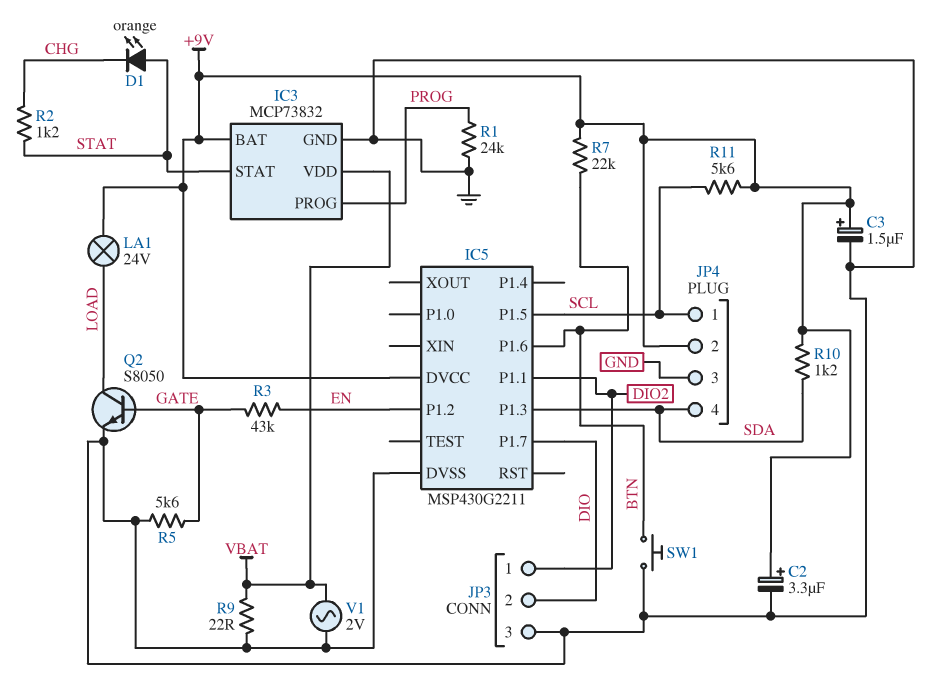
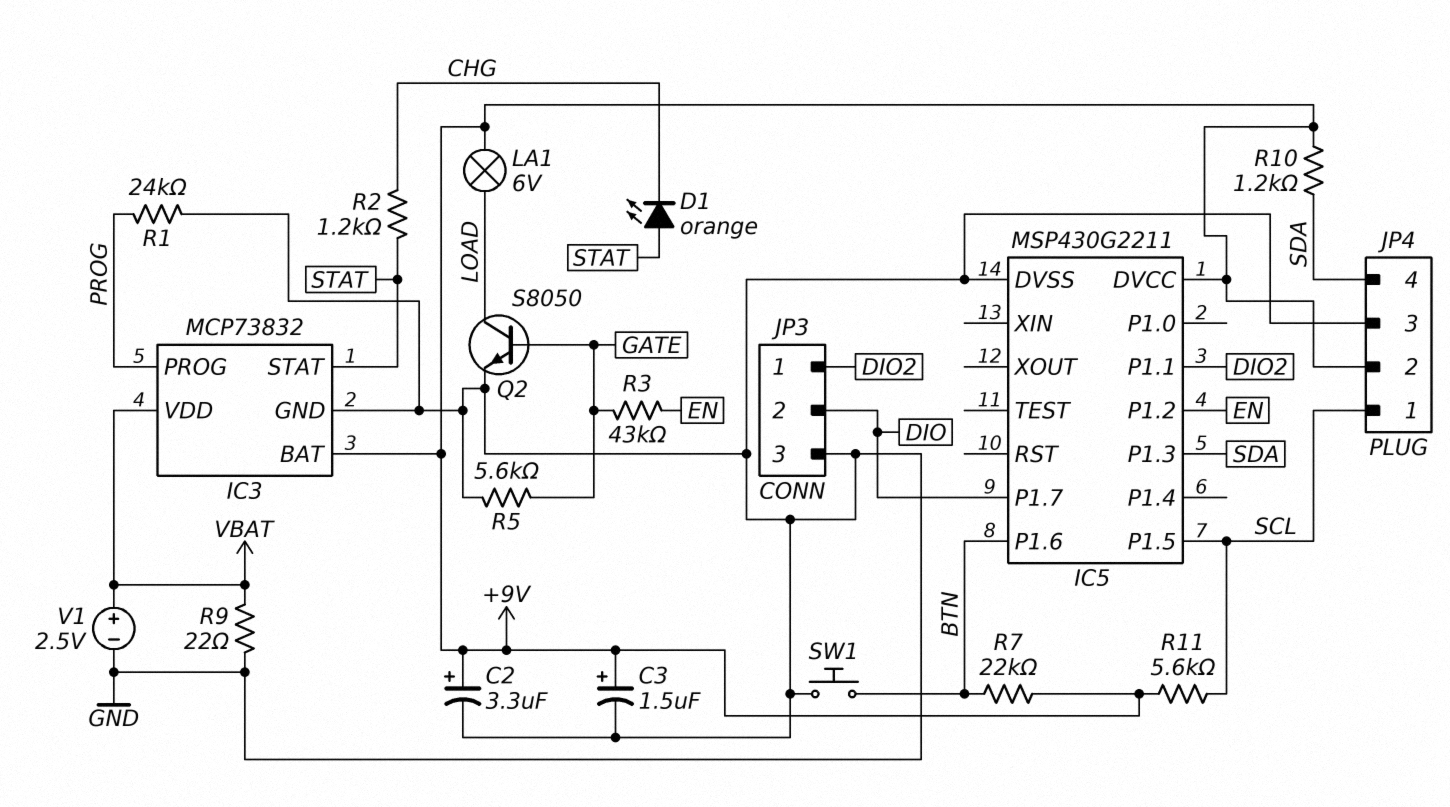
LA1: lamp 24V (+9V, LOAD) -> lamp 6V (+9V, LOAD)
V1: AC 2V (GND, VBAT) -> 2.5V (plus VBAT, minus GND)

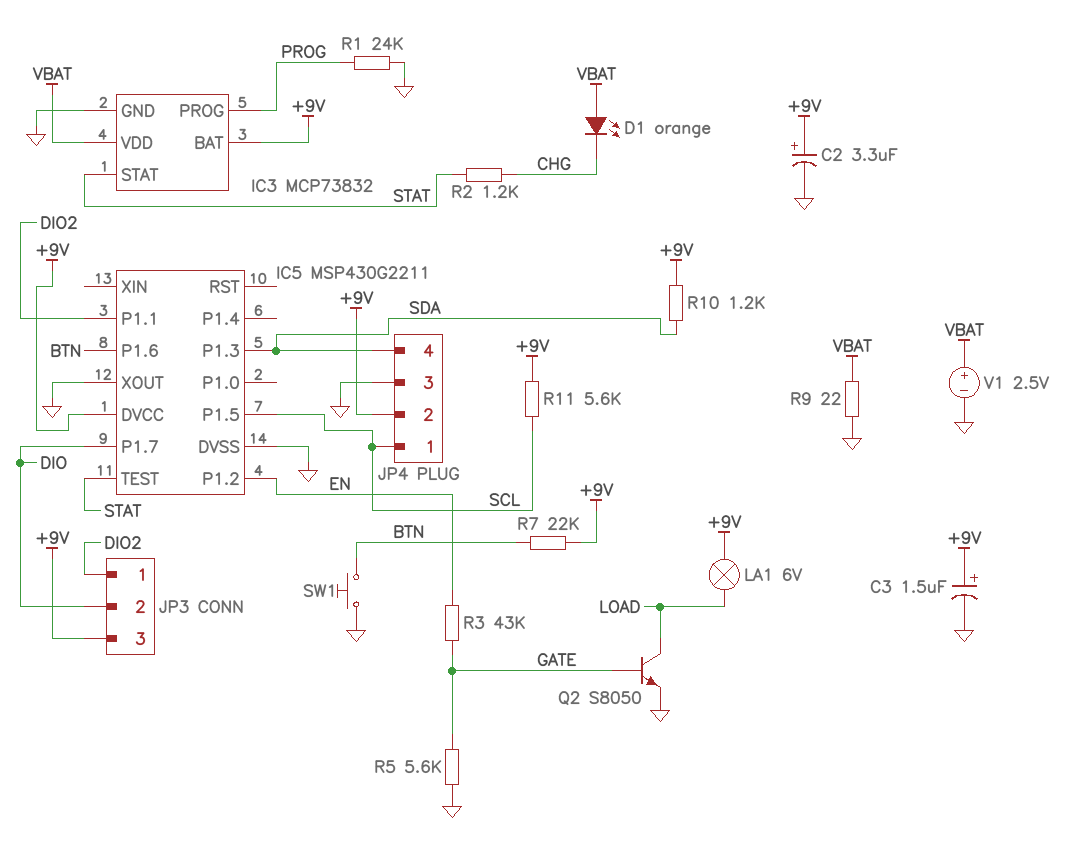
D1: LED orange (A STAT, K CHG) -> LED orange (A VBAT, K CHG)
IC5 pin TEST: none -> STAT
IC5 pin XOUT: none -> GND
JP3 pin 3: GND -> +9V

